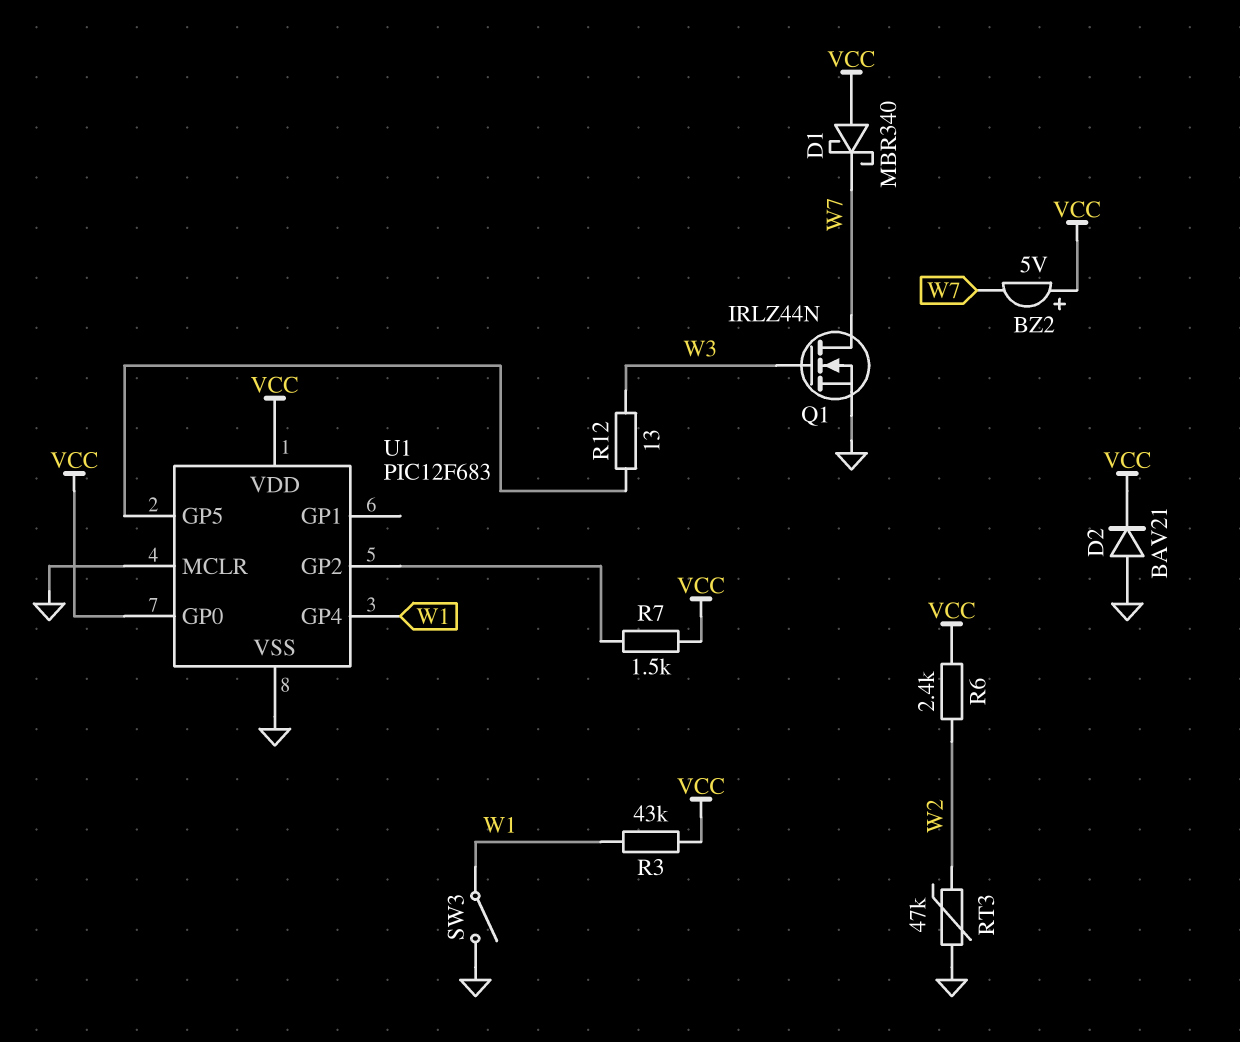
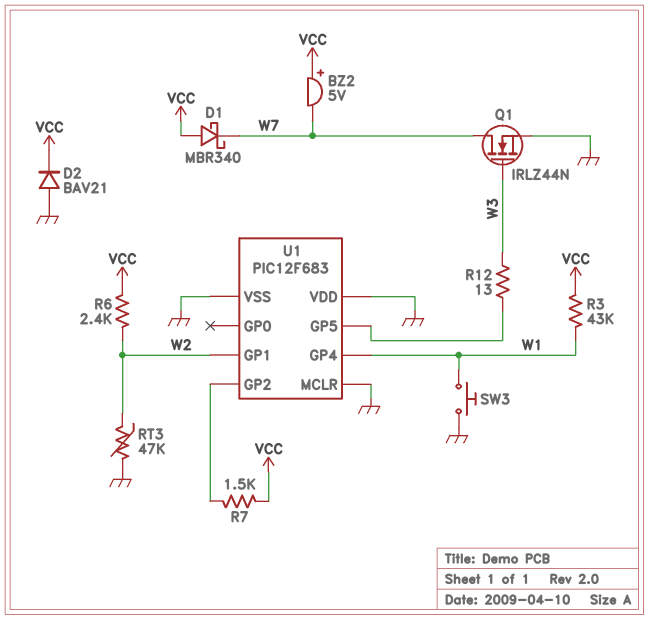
SW3: switch (GND, W1) -> button (GND, W1)
U1 pin GP0: VCC -> none
U1 pin GP1: none -> W2
U1 pin VDD: VCC -> GND

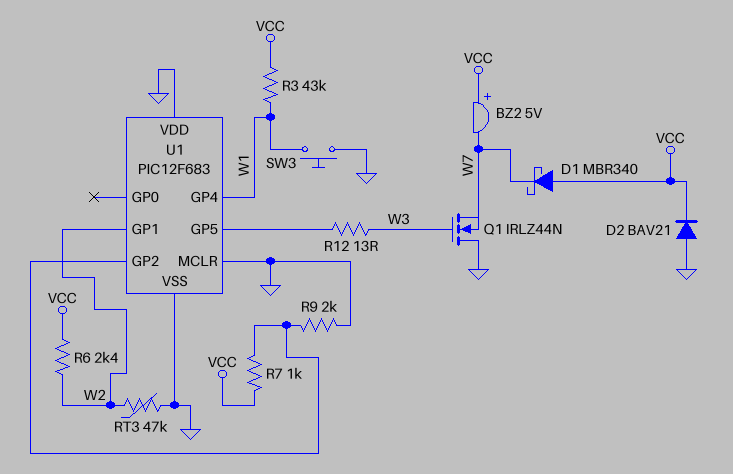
Q1: NMOS IRLZ44N (G W3, D W7, S GND) -> NMOS IRLZ44N (G W3, D GND, S W7)
R7: 1.5k (U1/GP2, VCC) -> 1k (U1/GP2, VCC)
R9: none -> 2k (GND, U1/GP2)

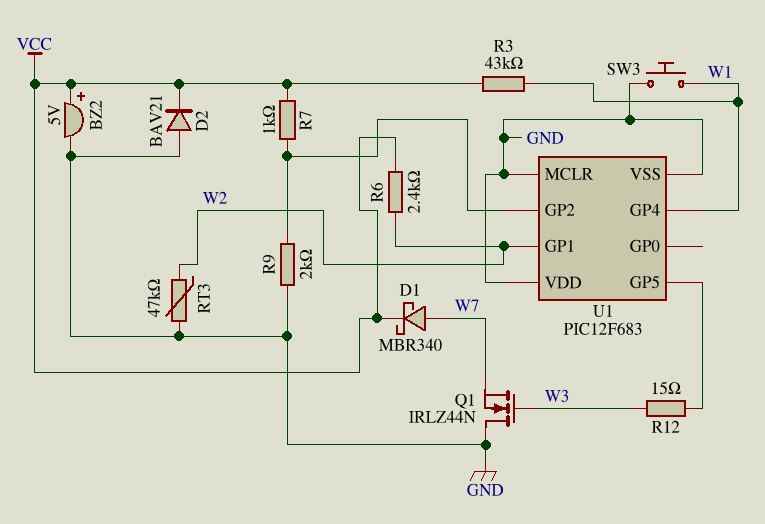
BZ2: buzzer 5V (plus VCC, minus W7) -> buzzer 5V (plus VCC, minus GND)
D1: schottky MBR340 (A VCC, K W7) -> schottky MBR340 (A W7, K VCC)
R12: 13 (U1/GP5, W3) -> 15 (U1/GP5, W3)

